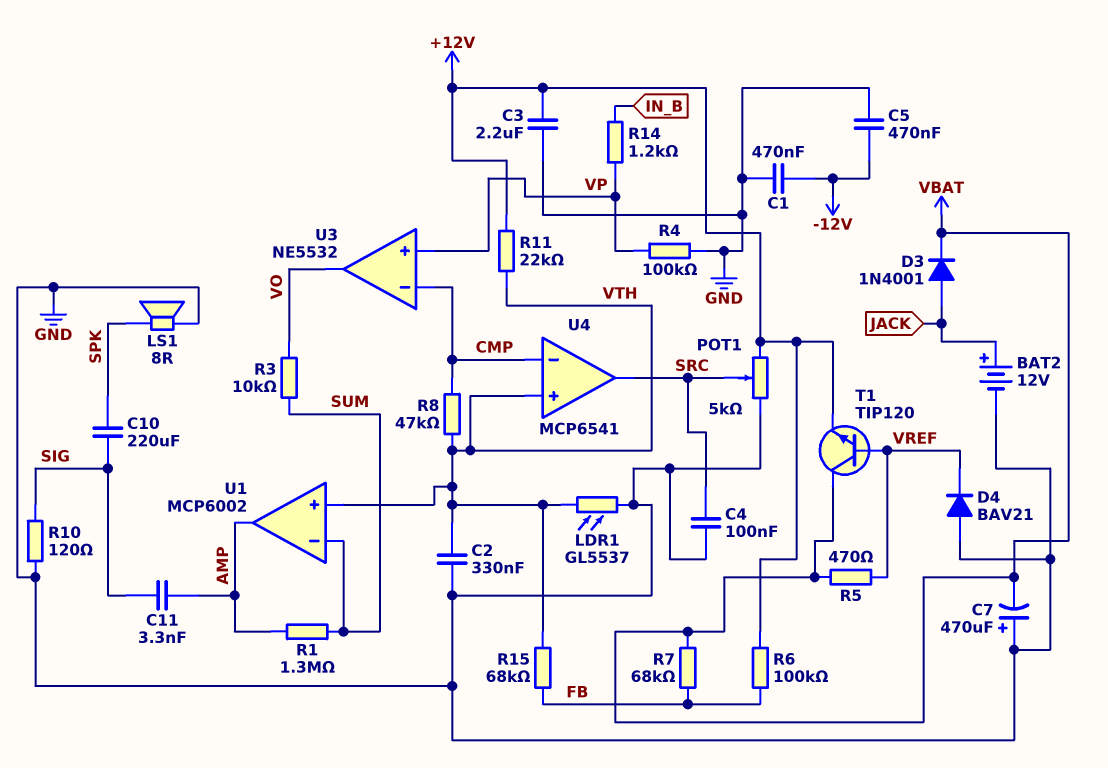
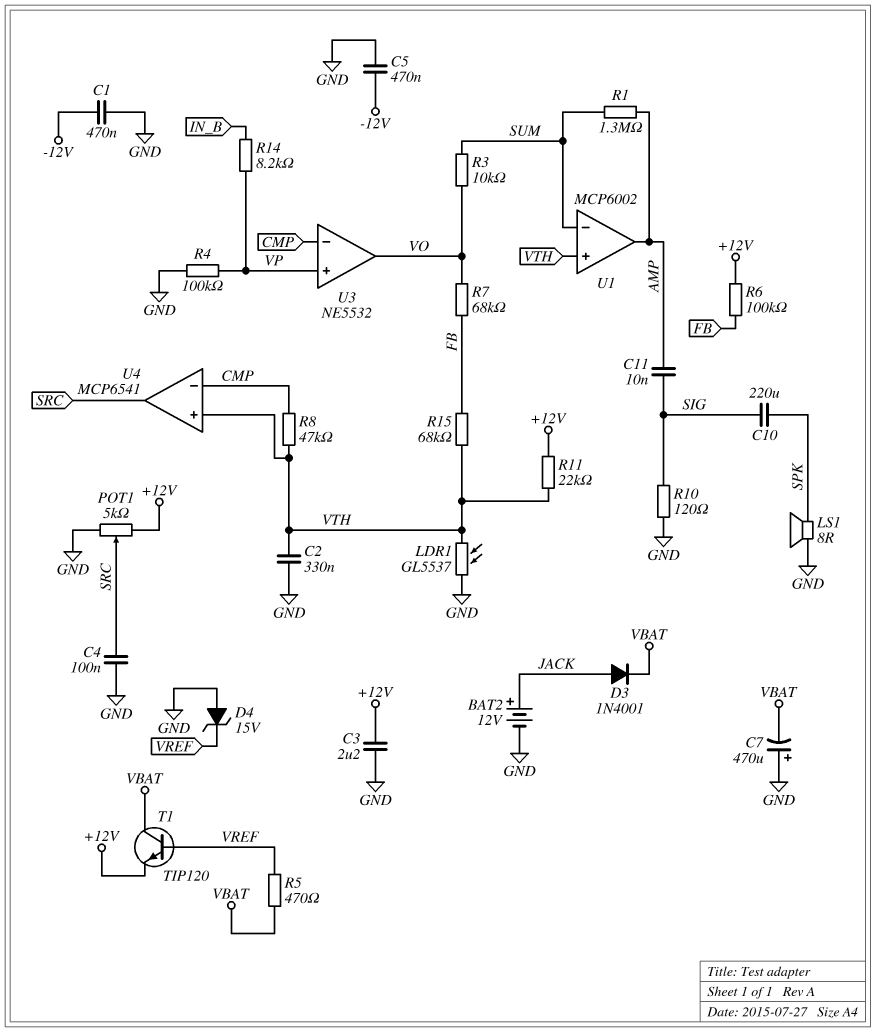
C11: 3.3nF (AMP, SIG) -> 10nF (AMP, SIG)
D4: diode BAV21 (A GND, K VREF) -> zener 15V (A GND, K VREF)
R7: 68k (FB, VBAT) -> 68k (FB, VO)
R14: 1.2k (IN_B, VP) -> 8.2k (IN_B, VP)

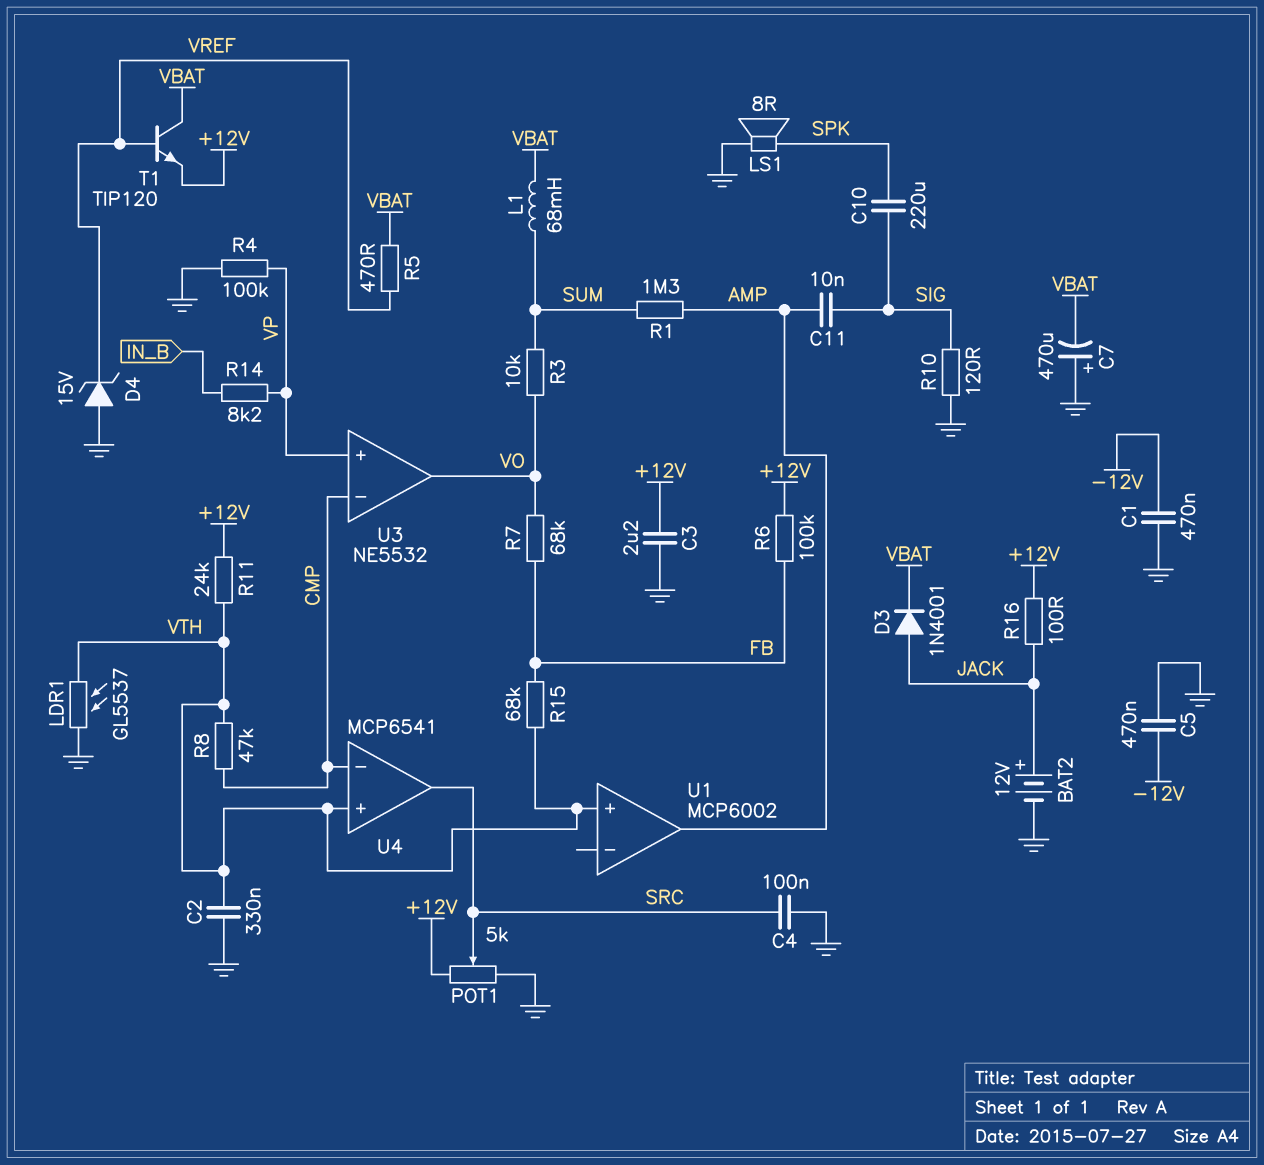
L1: none -> 68mH (SUM, VBAT)
R11: 22k (+12V, VTH) -> 24k (+12V, VTH)
R16: none -> 100 (+12V, JACK)
U1 pin in-: SUM -> none

